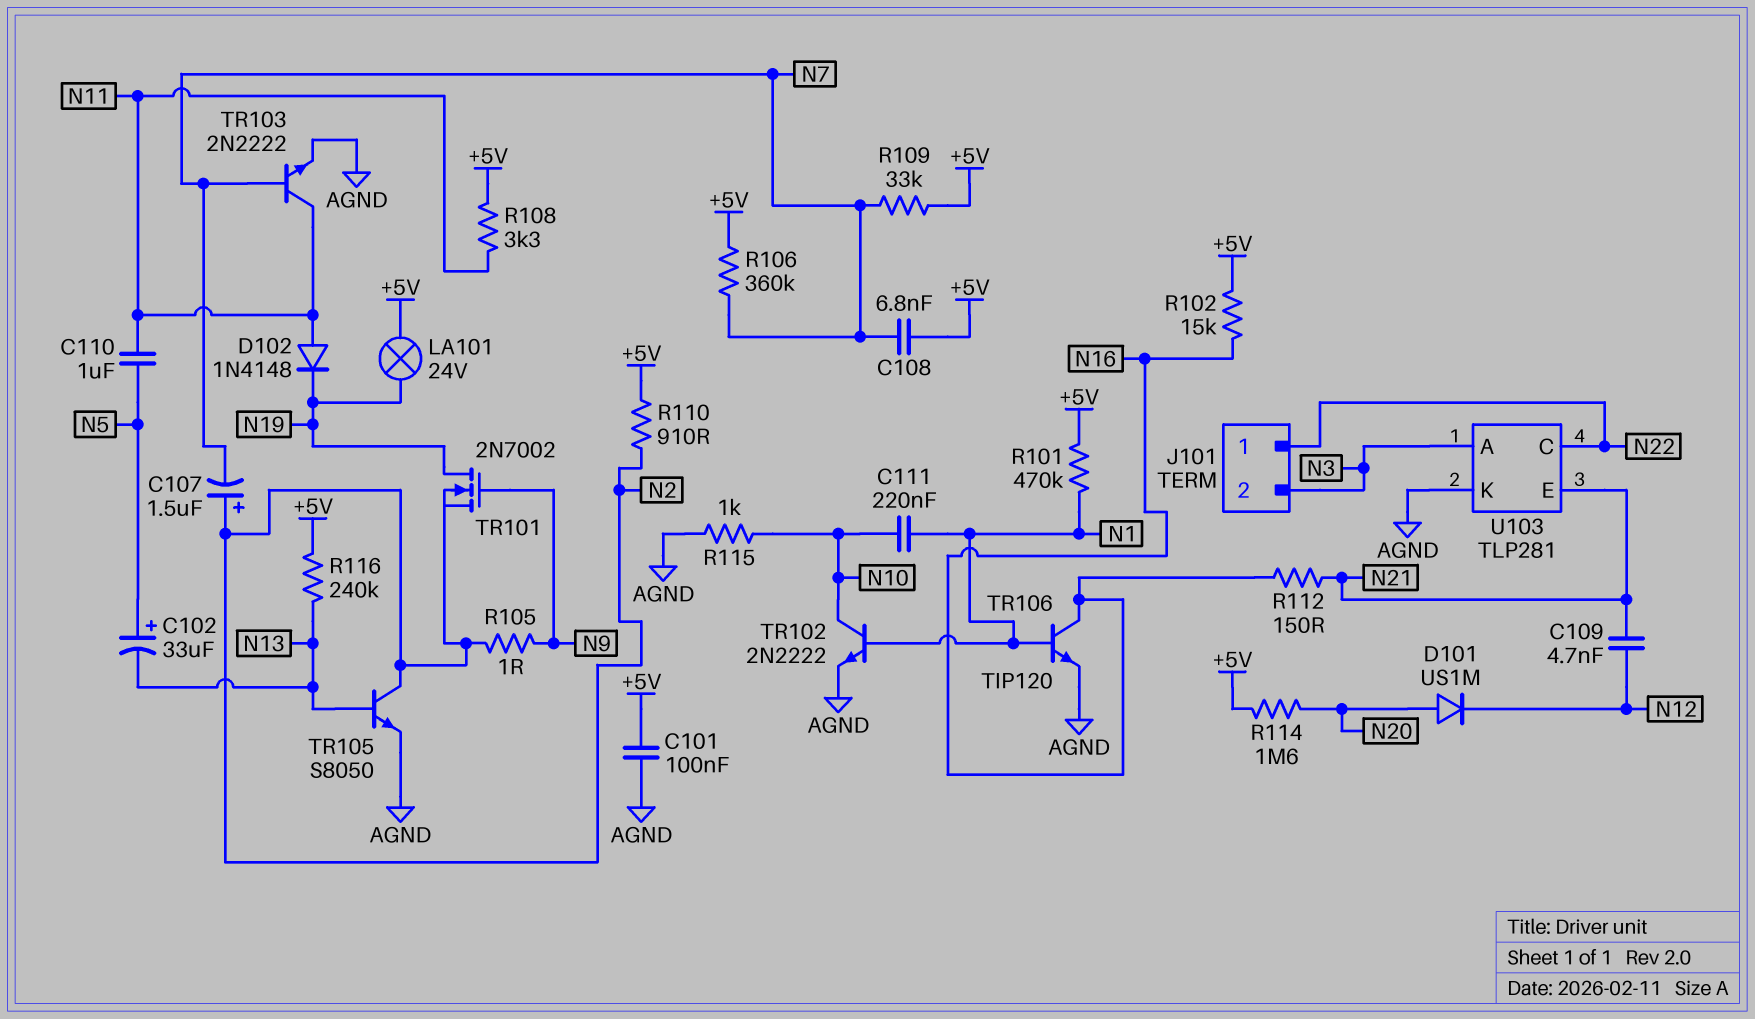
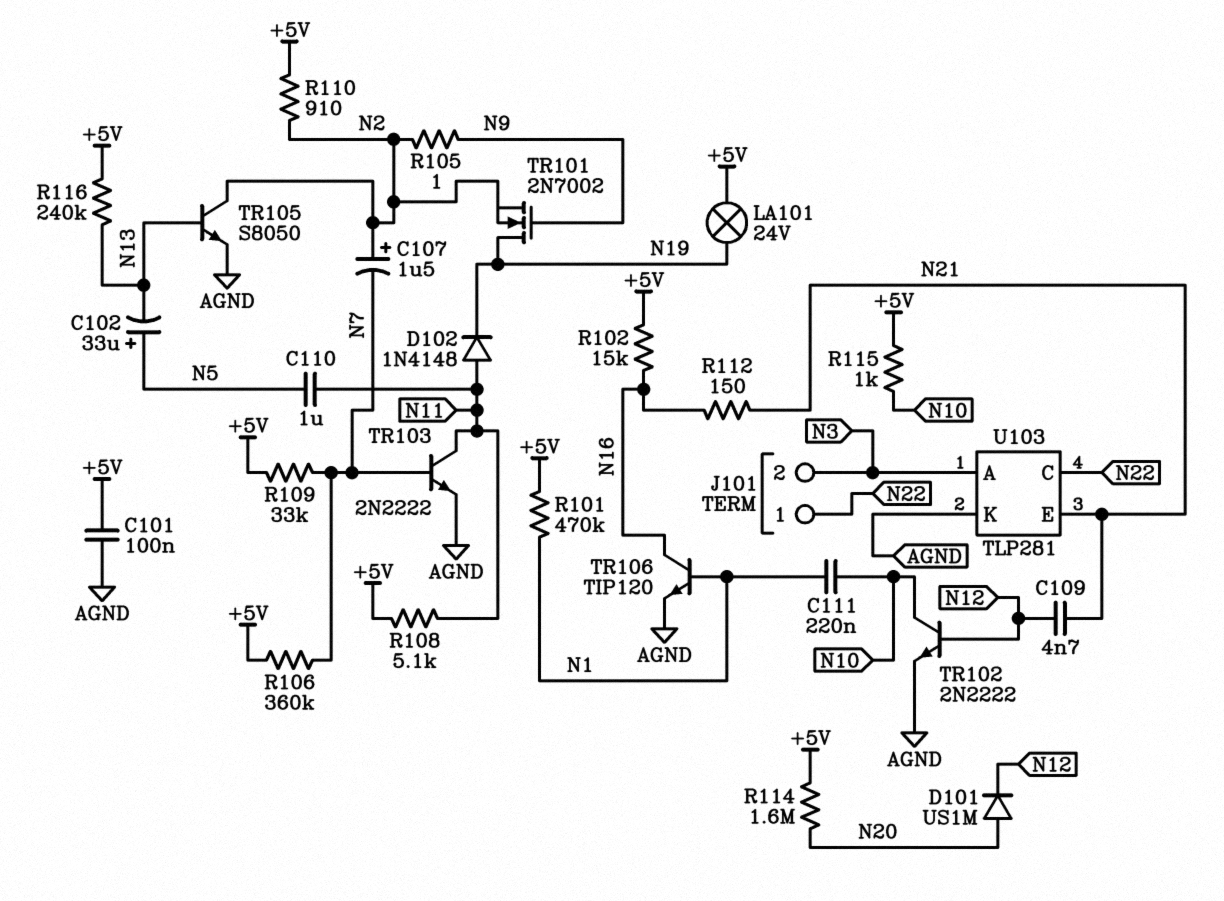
C108: 6.8nF (+5V, N7) -> none
R108: 3.3k (+5V, N11) -> 5.1k (+5V, N11)
R115: 1k (AGND, N10) -> 1k (+5V, N10)
TR102: NPN 2N2222 (B N1, C N10, E AGND) -> NPN 2N2222 (B N12, C N10, E AGND)

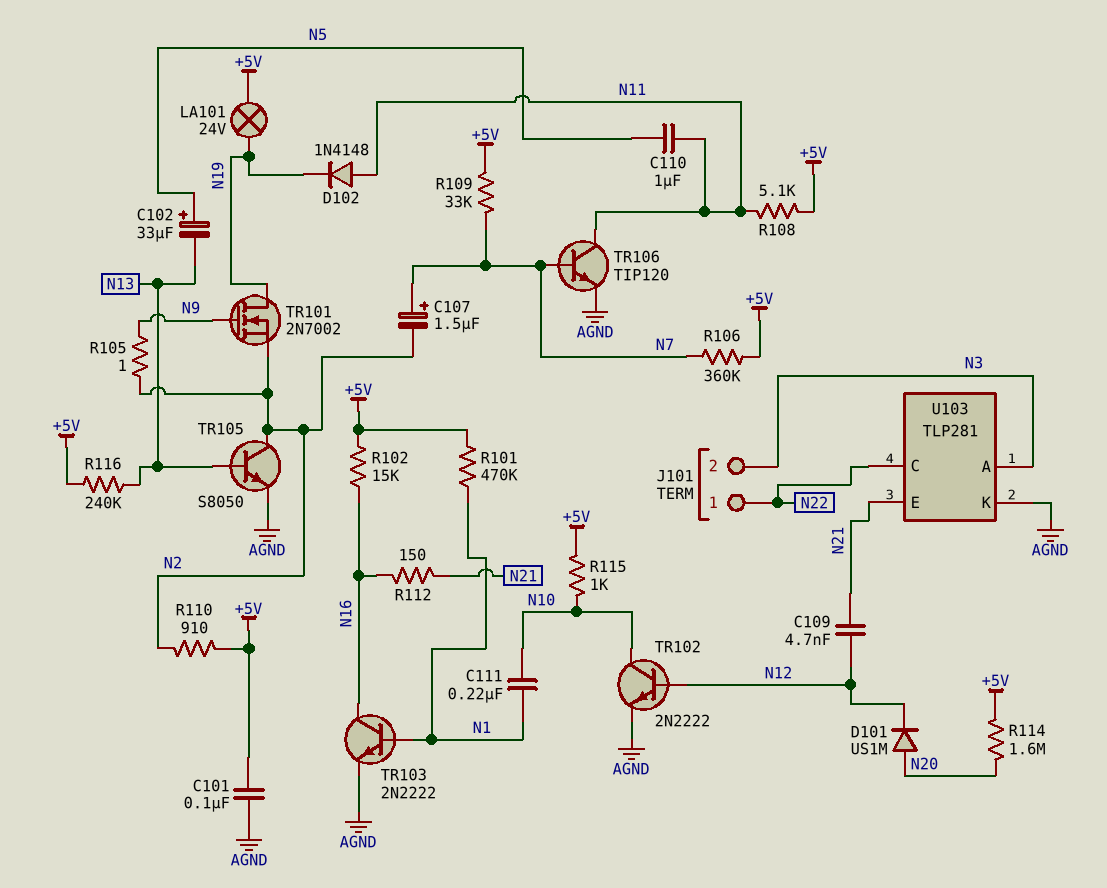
C107: 1.5uF (plus N2, minus N7) -> 1.5uF (plus N7, minus N2)
TR103: NPN 2N2222 (B N7, C N11, E AGND) -> NPN 2N2222 (B N1, C N16, E AGND)
TR106: NPN TIP120 (B N1, C N16, E AGND) -> NPN TIP120 (B N7, C N11, E AGND)

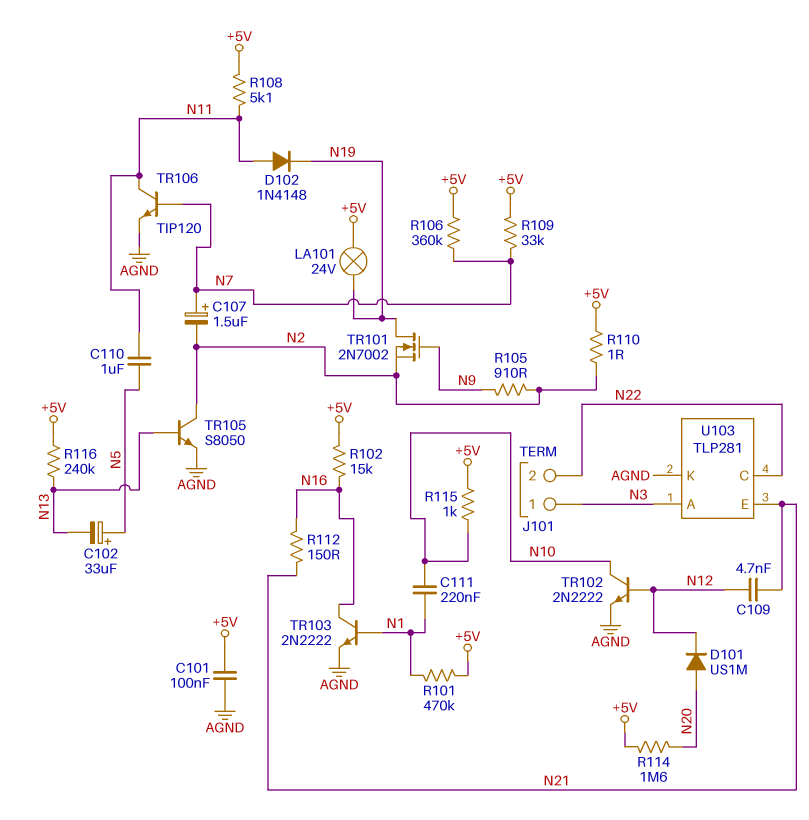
J101 pin 1: N22 -> N3
J101 pin 2: N3 -> N22
R105: 1 (N2, N9) -> 910 (N2, N9)
R110: 910 (+5V, N2) -> 1 (+5V, N2)

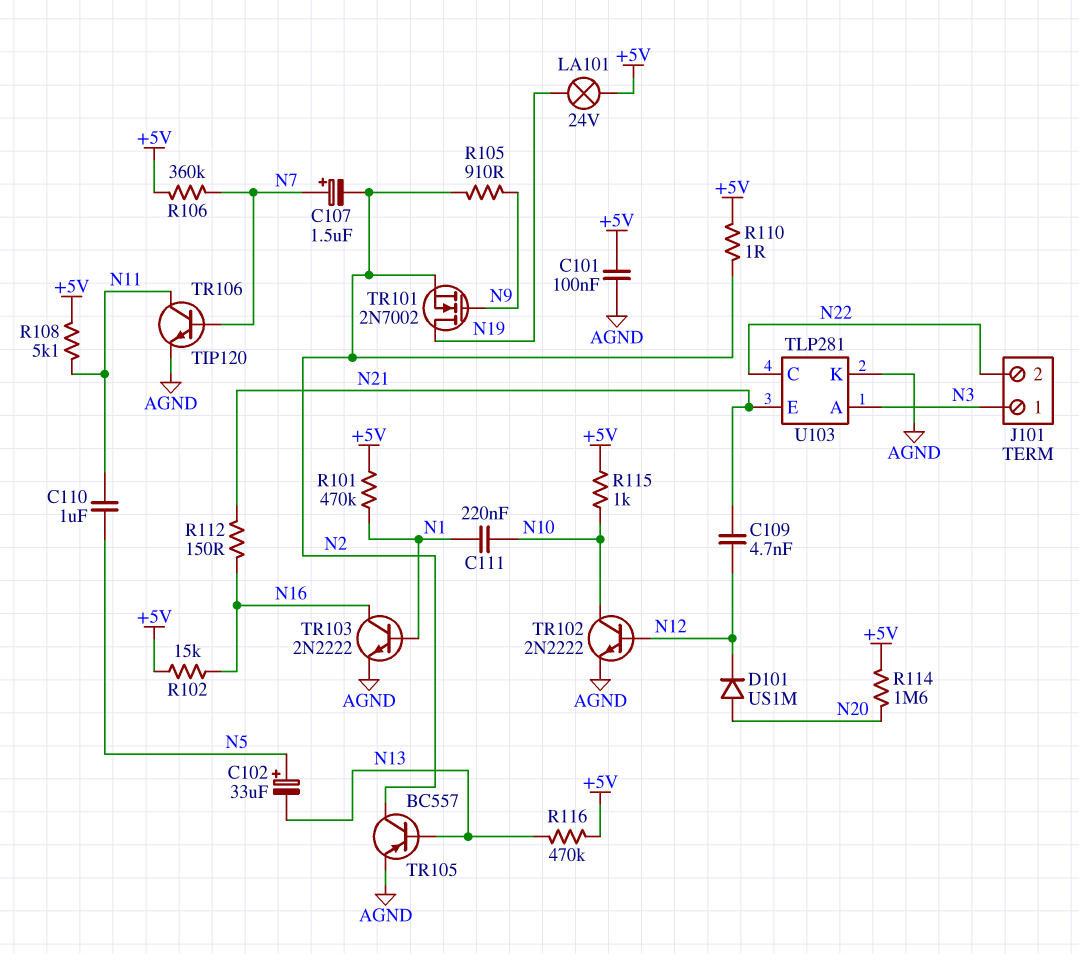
D102: diode 1N4148 (A N11, K N19) -> none
R109: 33k (+5V, N7) -> none
R116: 240k (+5V, N13) -> 470k (+5V, N13)
TR105: NPN S8050 (B N13, C N2, E AGND) -> PNP BC557 (B N13, C N2, E AGND)

